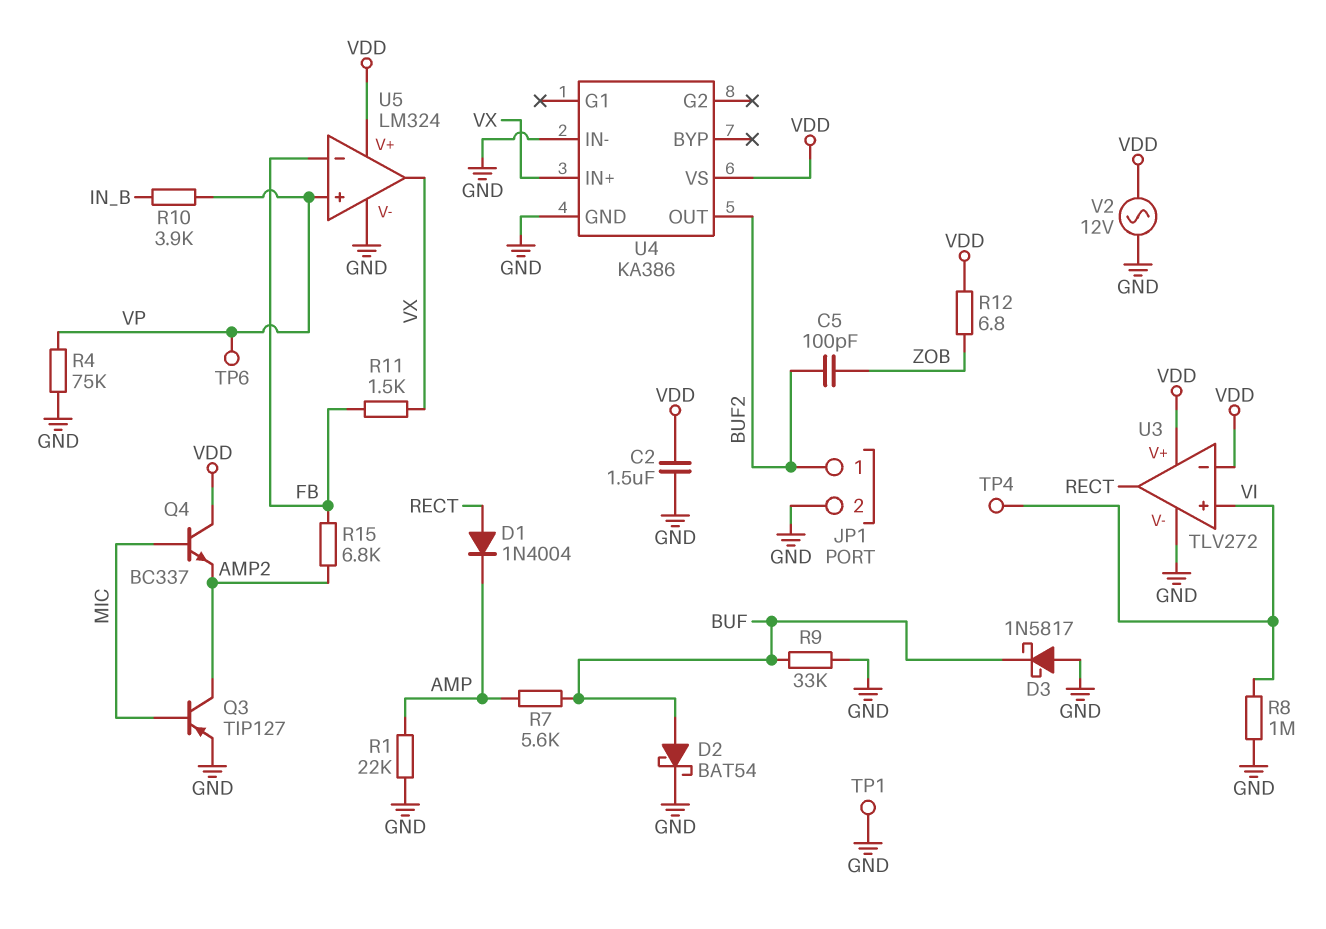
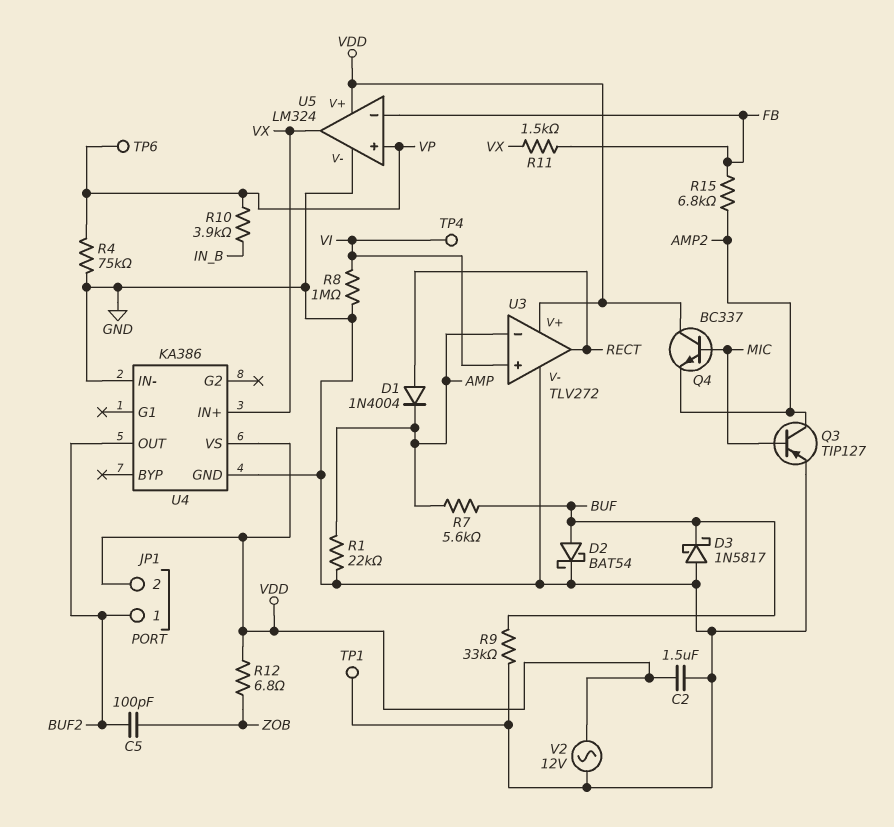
JP1 pin 2: GND -> VDD
U3 pin in-: VDD -> AMP

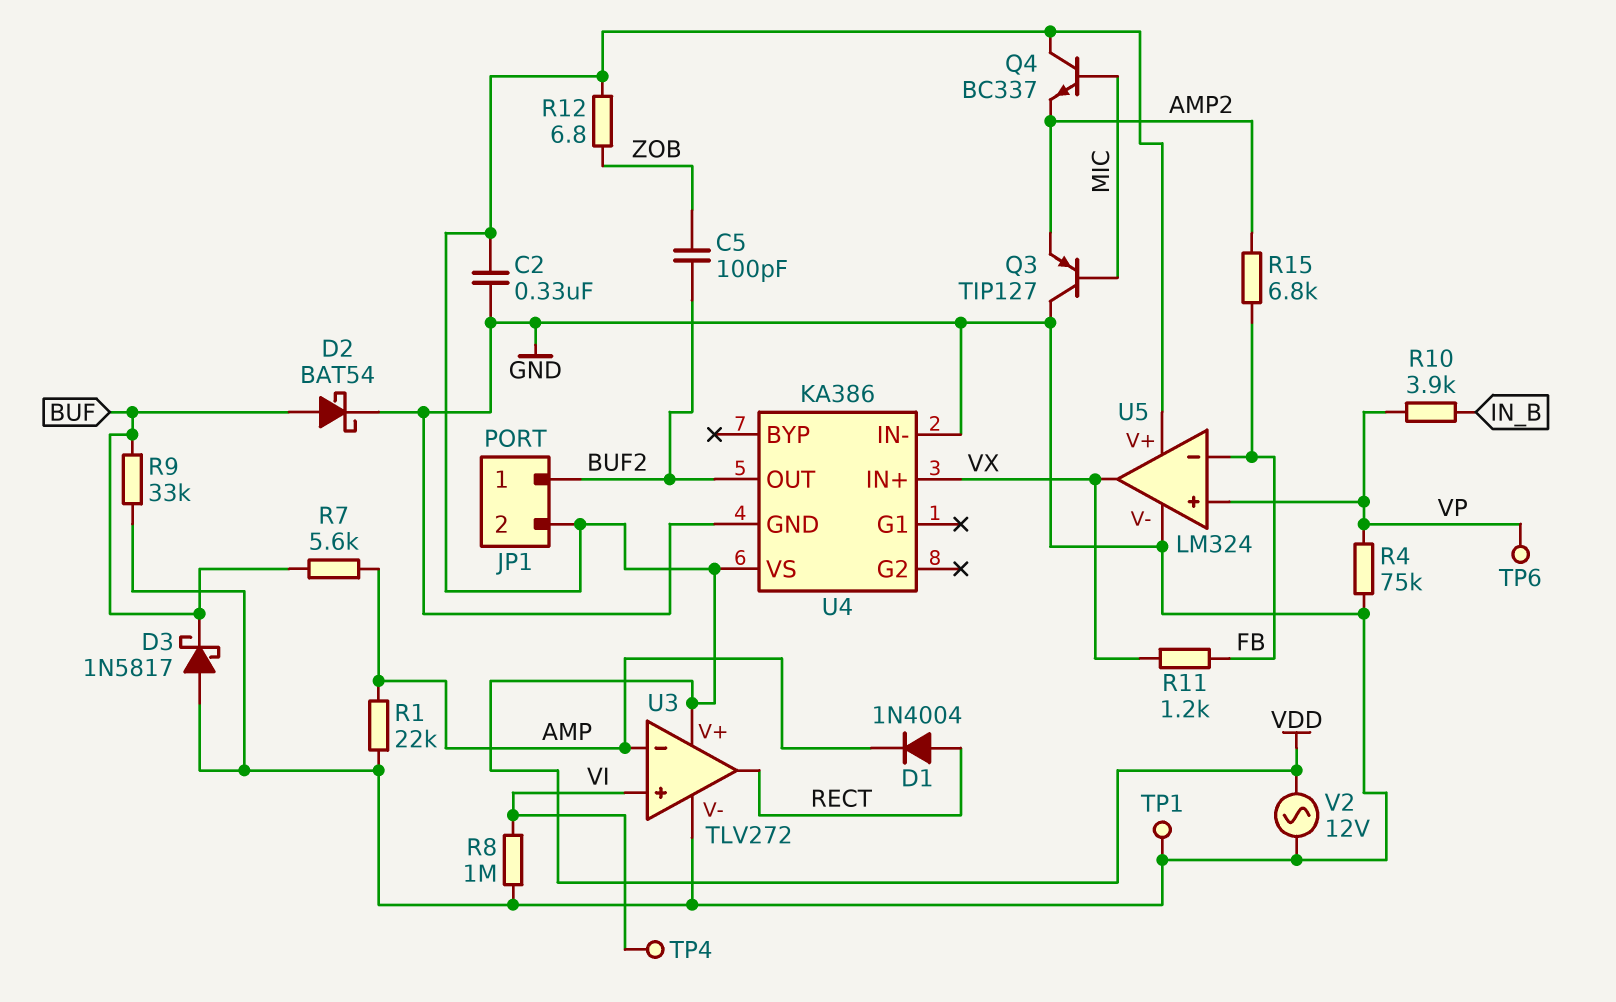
C2: 1.5uF (GND, VDD) -> 330nF (GND, VDD)
Q3: PNP TIP127 (B MIC, C AMP2, E GND) -> PNP TIP127 (B MIC, C GND, E AMP2)
R11: 1.5k (FB, VX) -> 1.2k (FB, VX)

